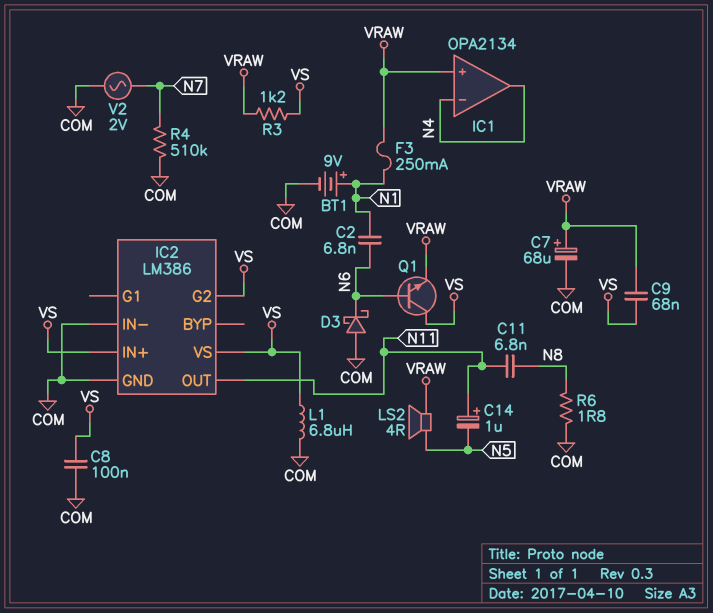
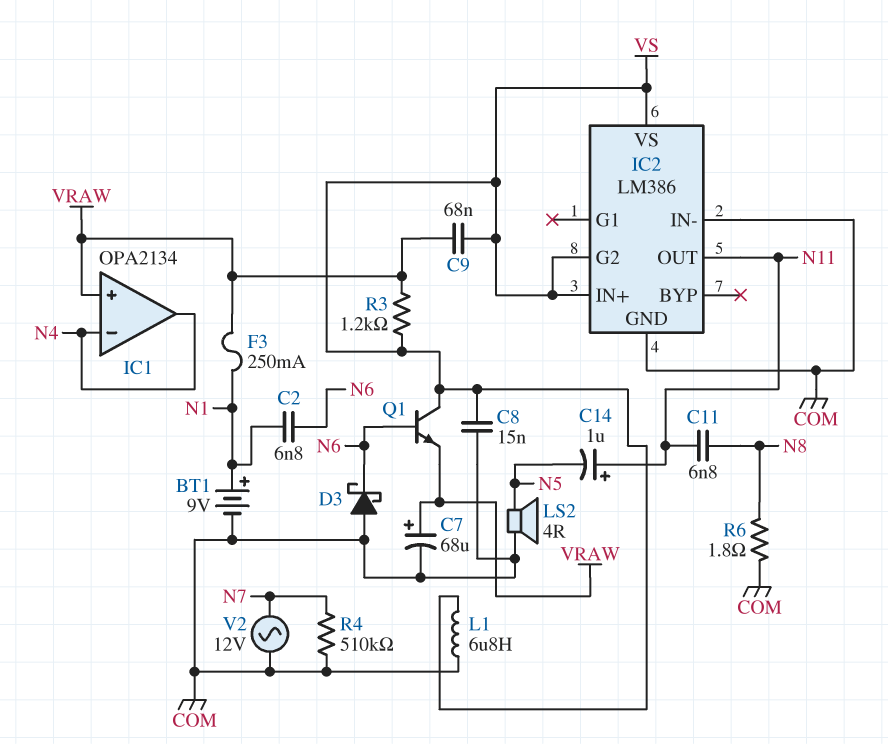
C8: 100nF (COM, VS) -> 15nF (COM, VS)
LS2: speaker 4R (N5, VRAW) -> speaker 4R (COM, N5)
V2: AC 2V (COM, N7) -> AC 12V (COM, N7)

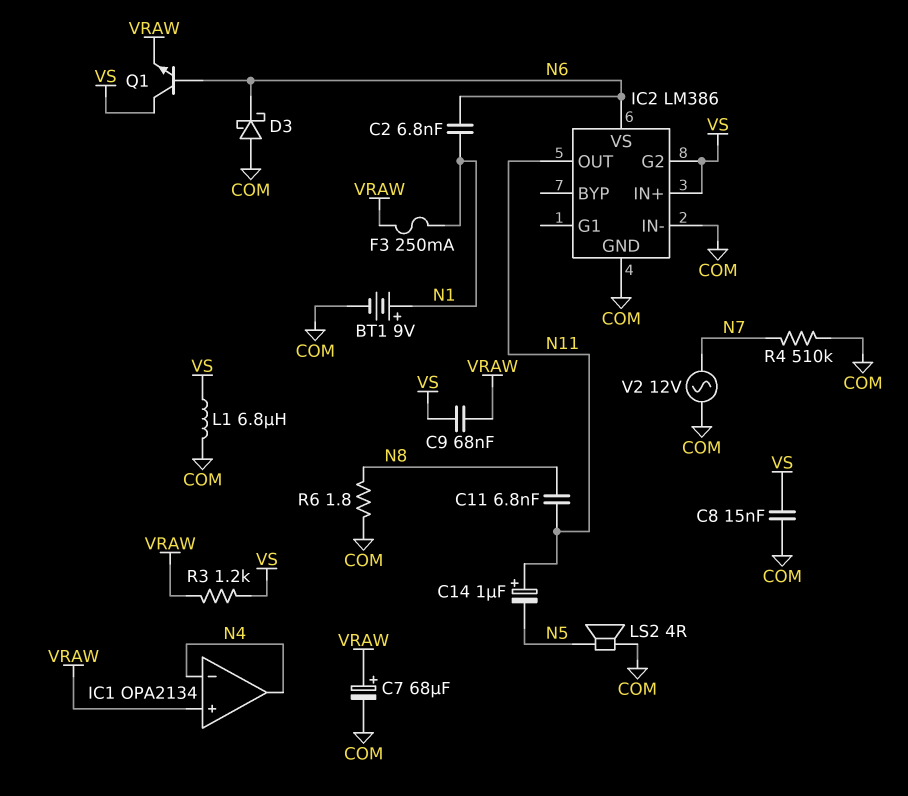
IC2 pin VS: VS -> N6

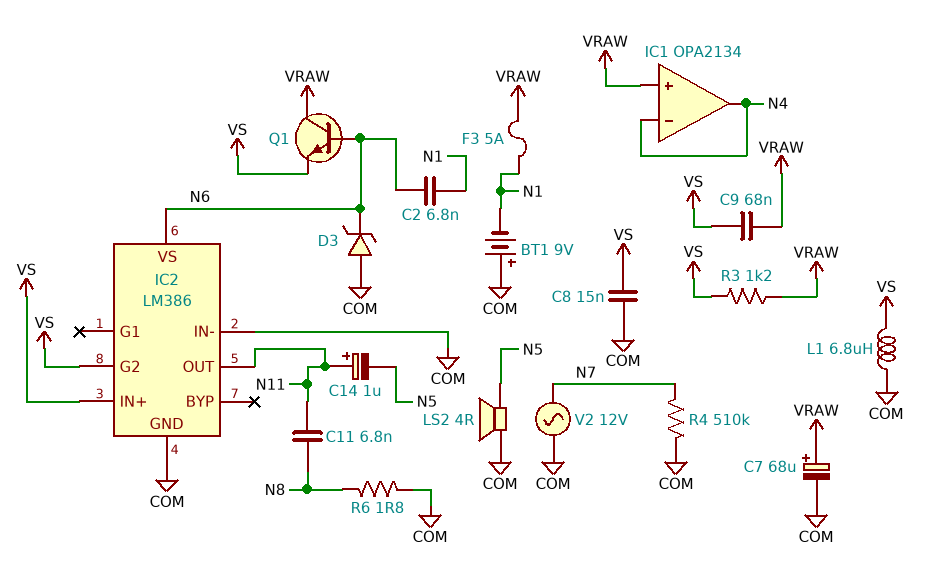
BT1: 9V (plus N1, minus COM) -> 9V (plus COM, minus N1)
D3: schottky (A COM, K N6) -> zener (A COM, K N6)
F3: 250mA (N1, VRAW) -> 5A (N1, VRAW)
Q1: NPN (B N6, C VS, E VRAW) -> NPN (B N6, C VRAW, E VS)

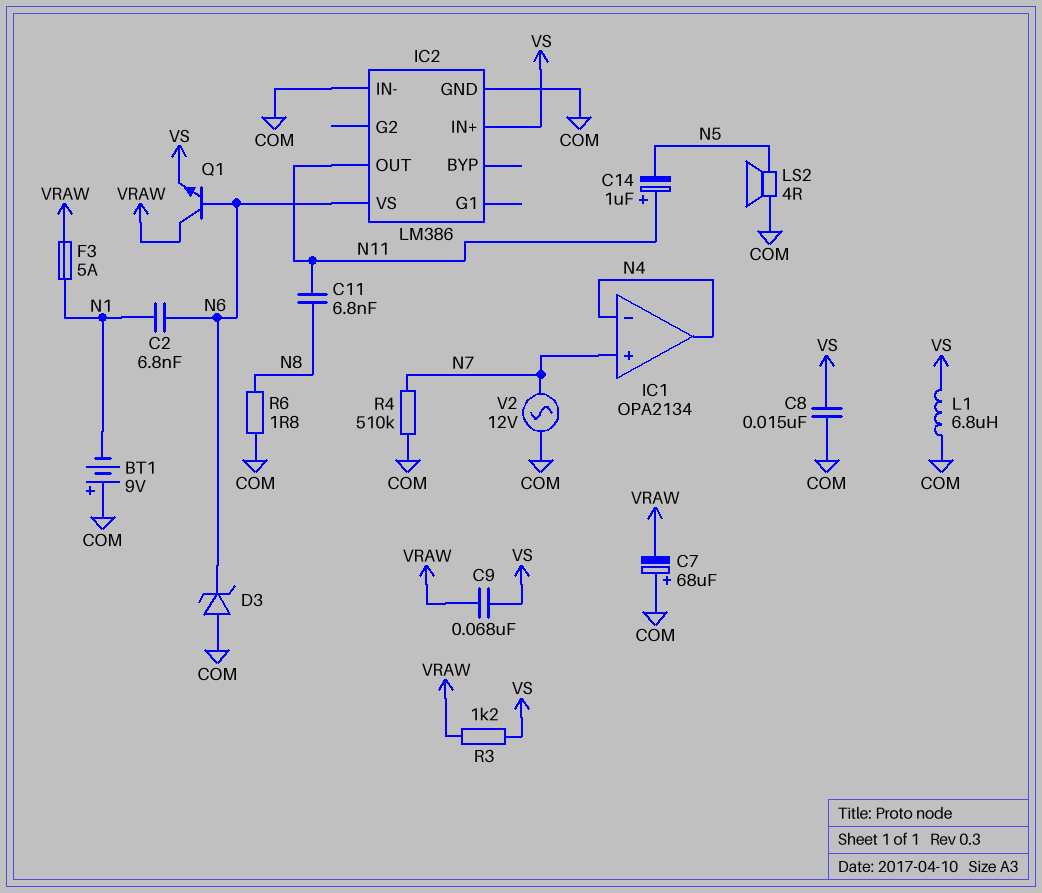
C7: 68uF (plus VRAW, minus COM) -> 68uF (plus COM, minus VRAW)
IC1 pin in+: VRAW -> N7
IC2 pin G2: VS -> none

